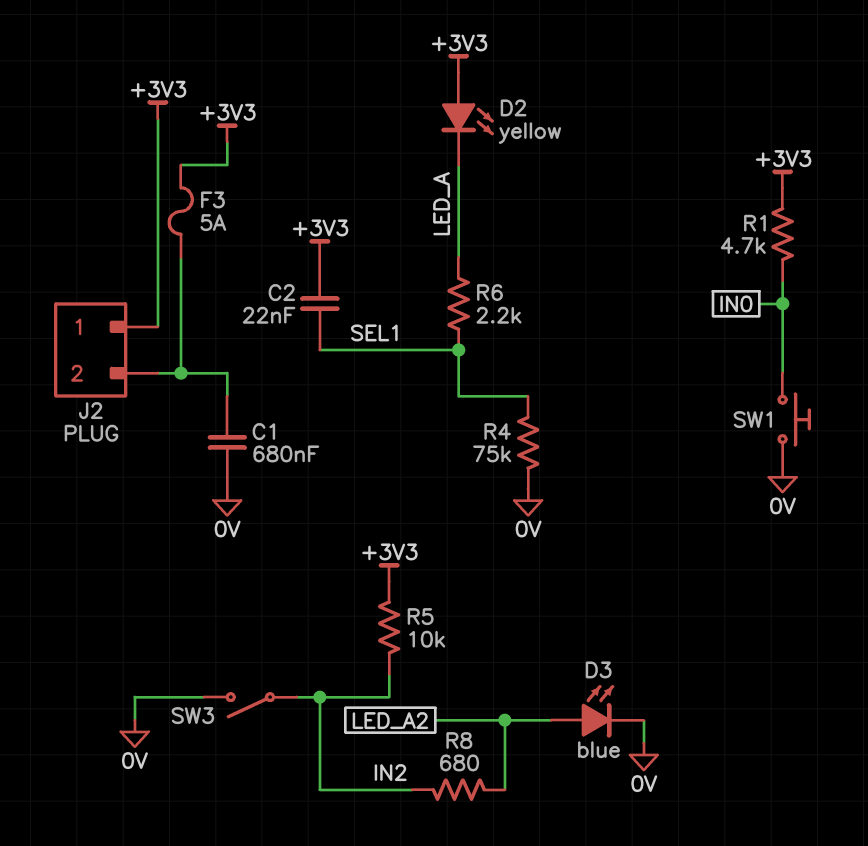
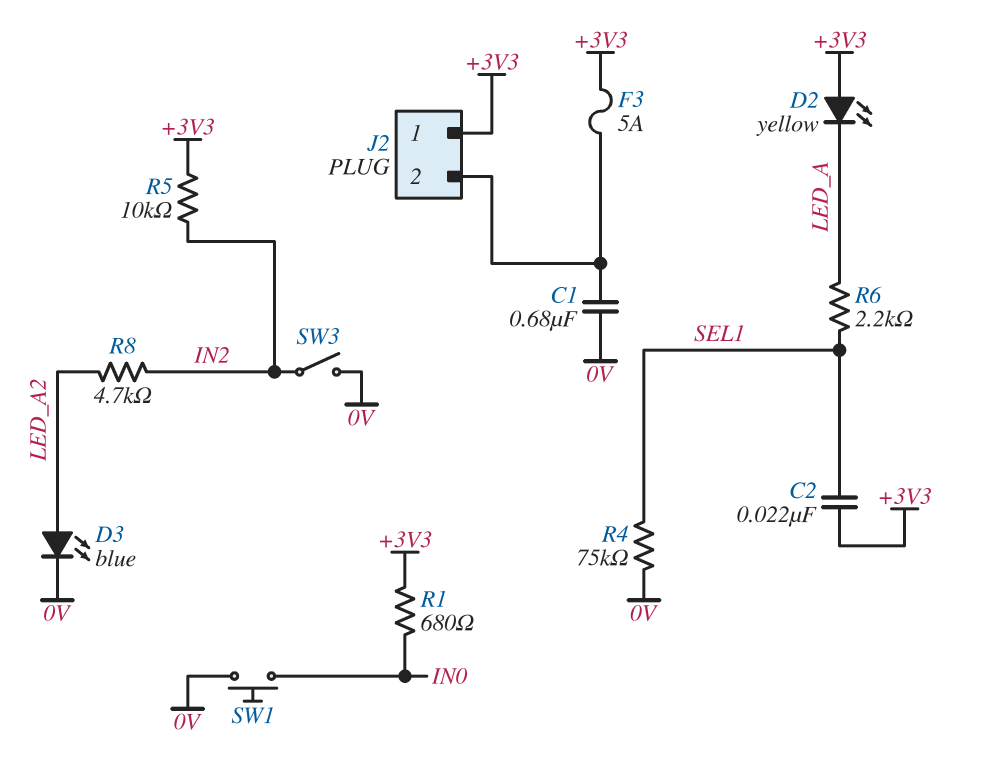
R1: 4.7k (+3V3, IN0) -> 680 (+3V3, IN0)
R8: 680 (IN2, LED_A2) -> 4.7k (IN2, LED_A2)

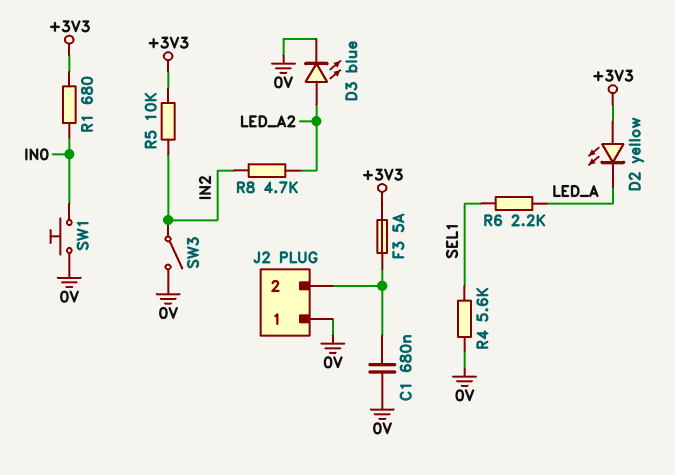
C2: 22nF (+3V3, SEL1) -> none
J2 pin 1: +3V3 -> 0V
R4: 75k (0V, SEL1) -> 5.6k (0V, SEL1)

